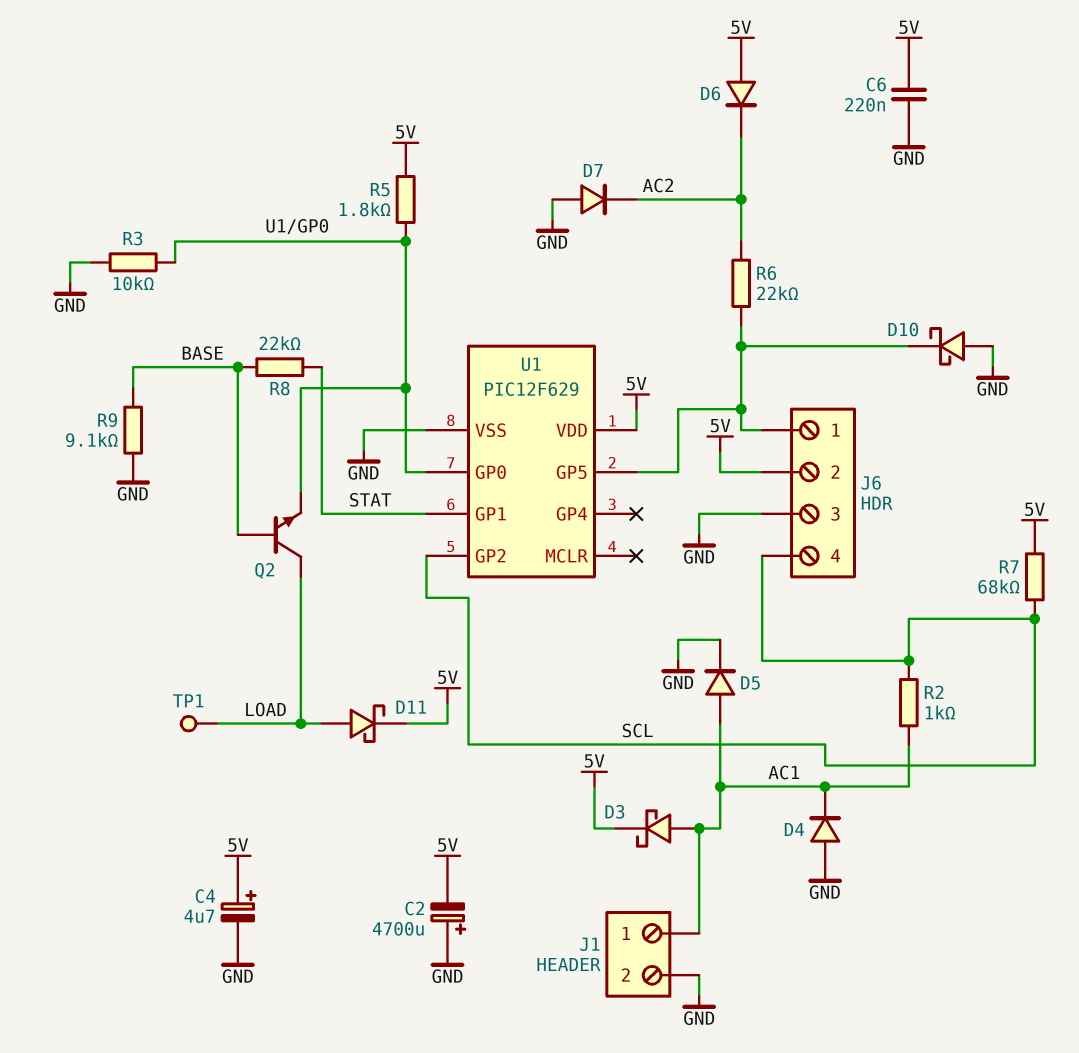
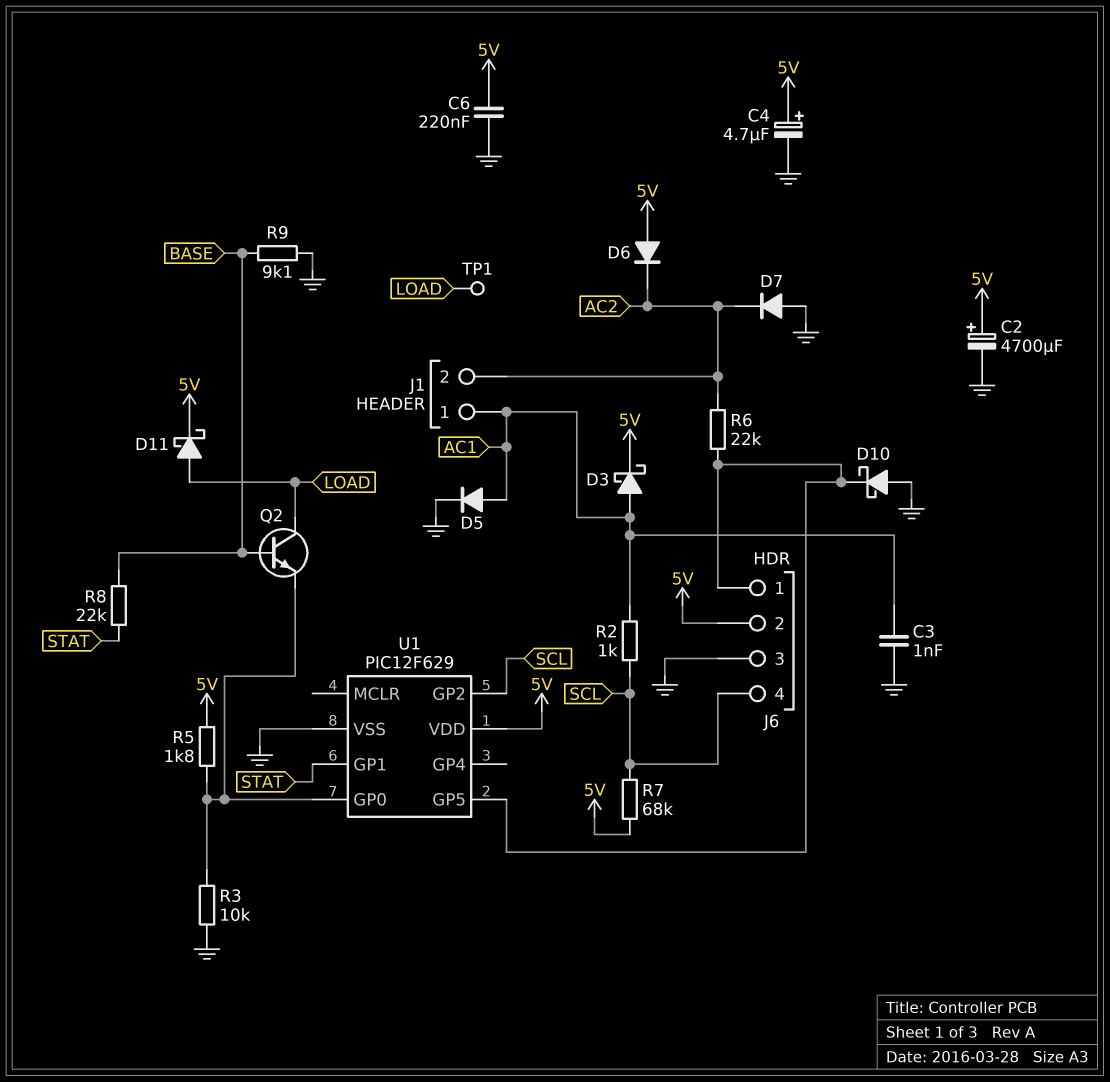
C2: 4700uF (plus GND, minus 5V) -> 4700uF (plus 5V, minus GND)
C3: none -> 1nF (AC1, GND)
D4: diode (A GND, K AC1) -> none
J1 pin 2: GND -> AC2

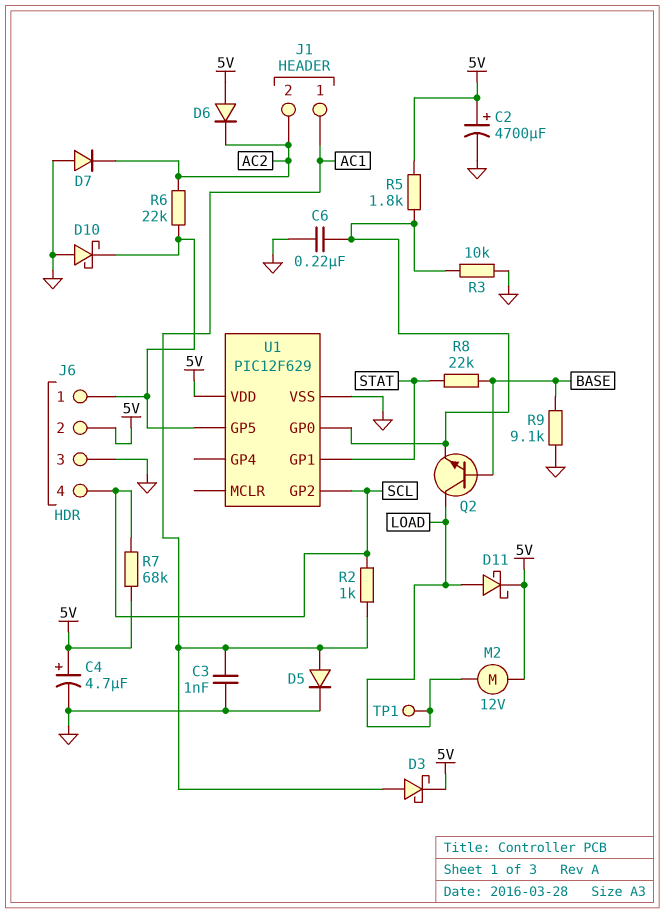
C6: 220nF (5V, GND) -> 220nF (GND, U1/GP0)
M2: none -> motor 12V (5V, LOAD)

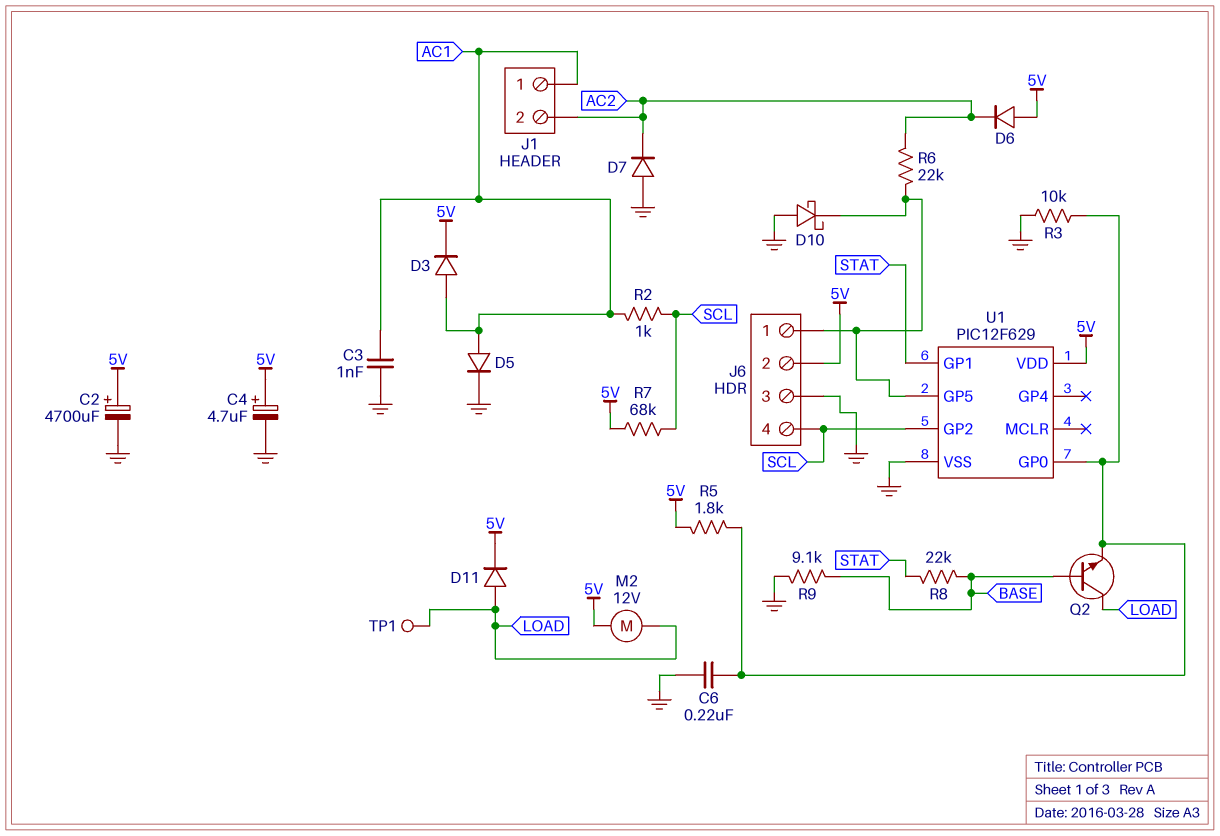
D3: schottky (A AC1, K 5V) -> diode (A AC1, K 5V)
D11: schottky (A LOAD, K 5V) -> diode (A LOAD, K 5V)

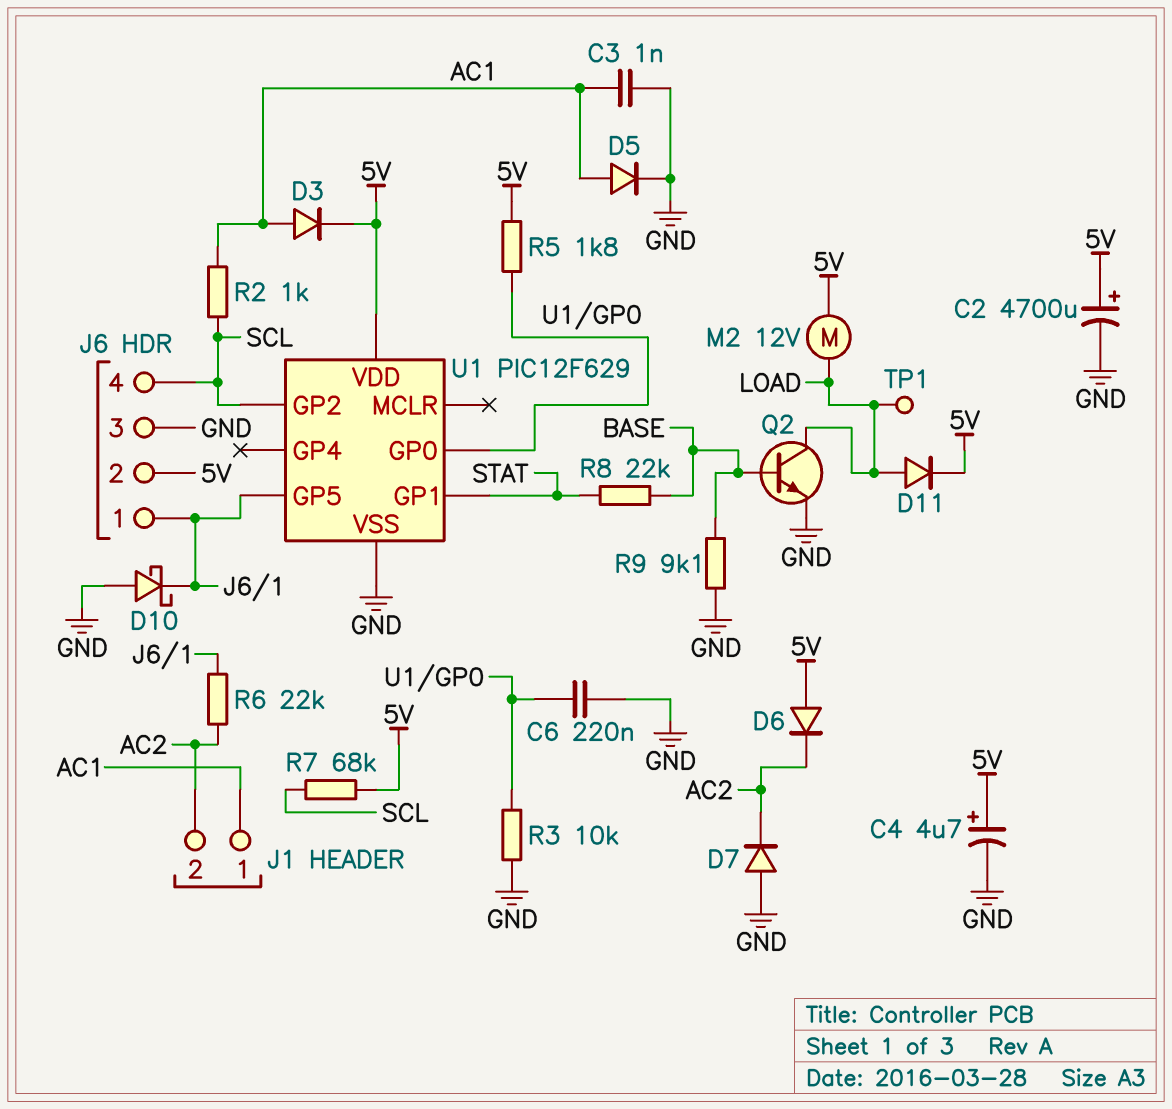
Q2: NPN (B BASE, C LOAD, E U1/GP0) -> NPN (B BASE, C LOAD, E GND)

